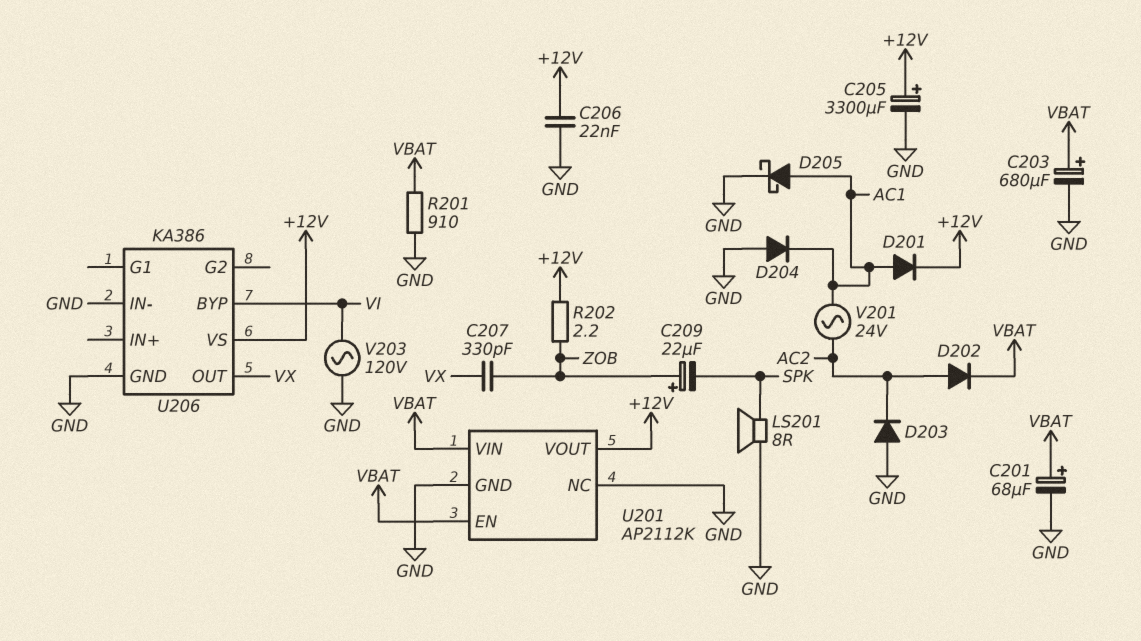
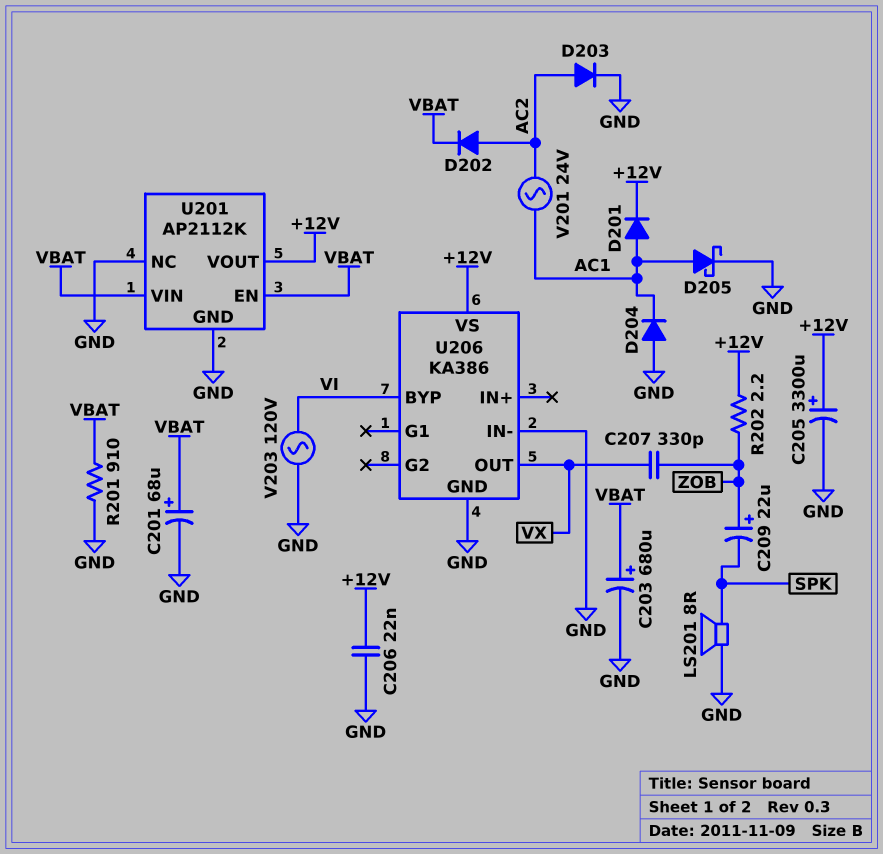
D203: diode (A GND, K AC2) -> diode (A AC2, K GND)

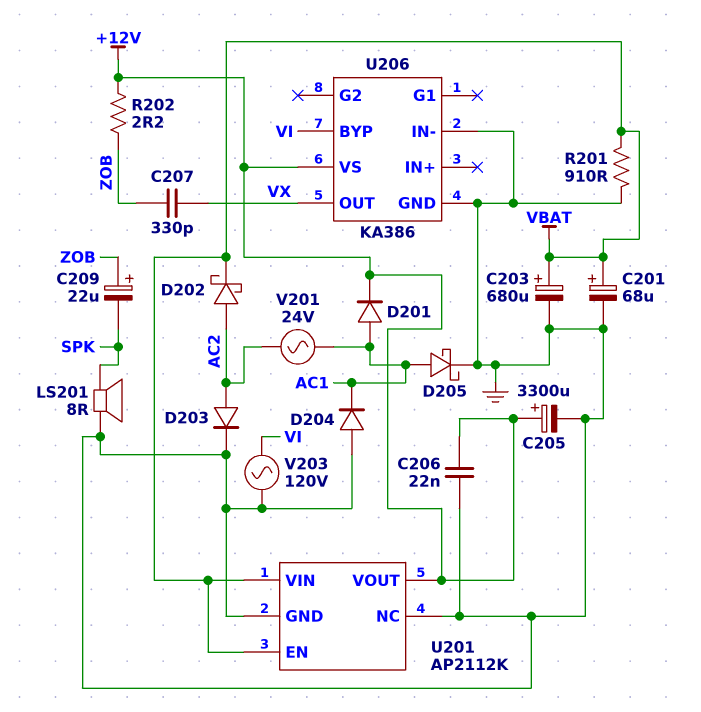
D202: diode (A AC2, K VBAT) -> schottky (A AC2, K VBAT)

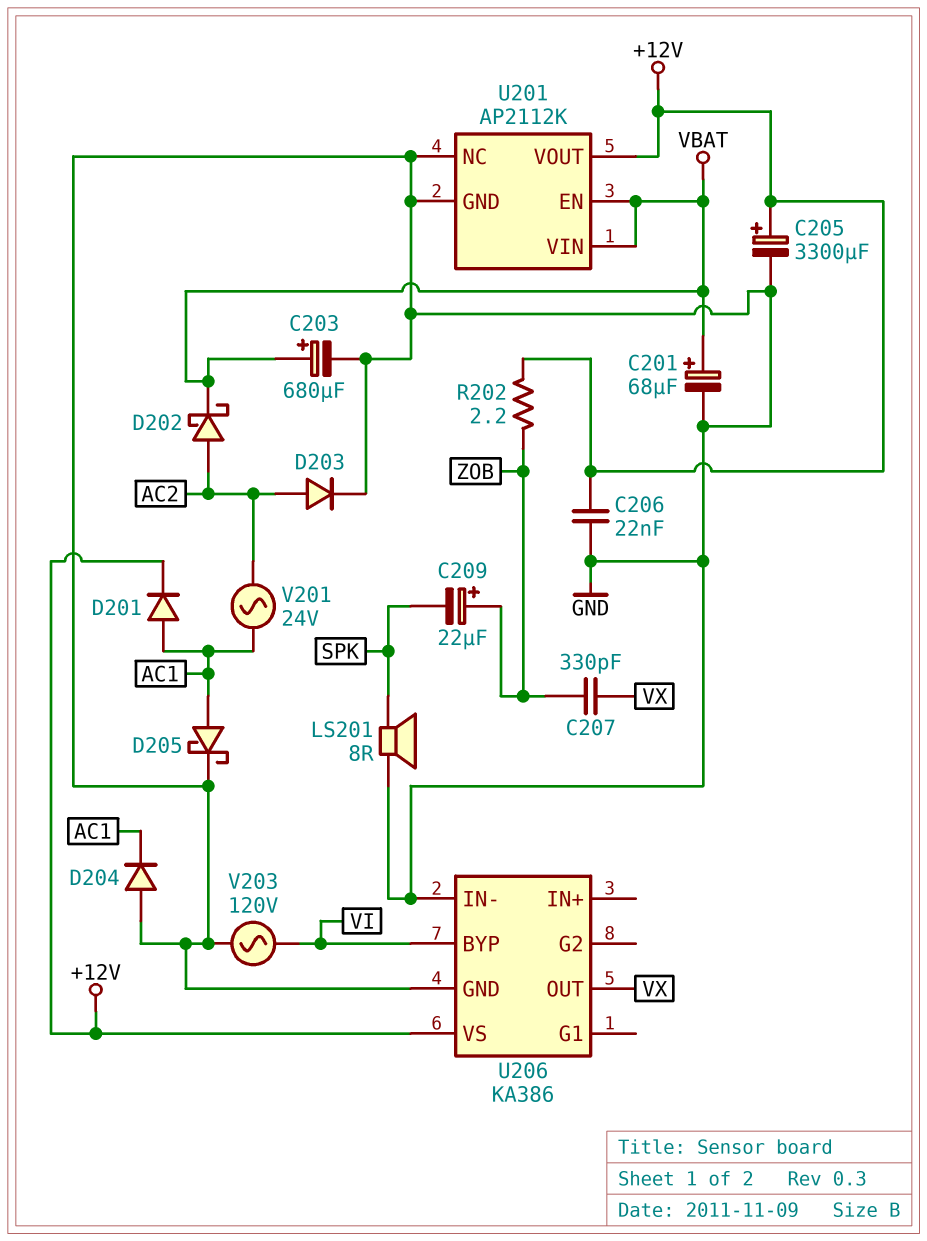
R201: 910 (GND, VBAT) -> none

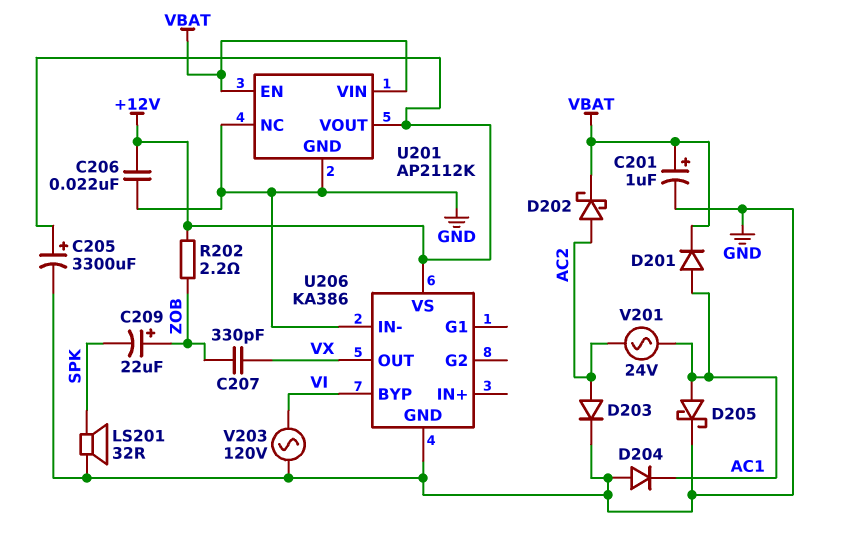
C201: 68uF (plus VBAT, minus GND) -> 1uF (plus VBAT, minus GND)
C203: 680uF (plus VBAT, minus GND) -> none
D201: diode (A AC1, K +12V) -> diode (A AC1, K VBAT)
LS201: speaker 8R (GND, SPK) -> speaker 32R (GND, SPK)

